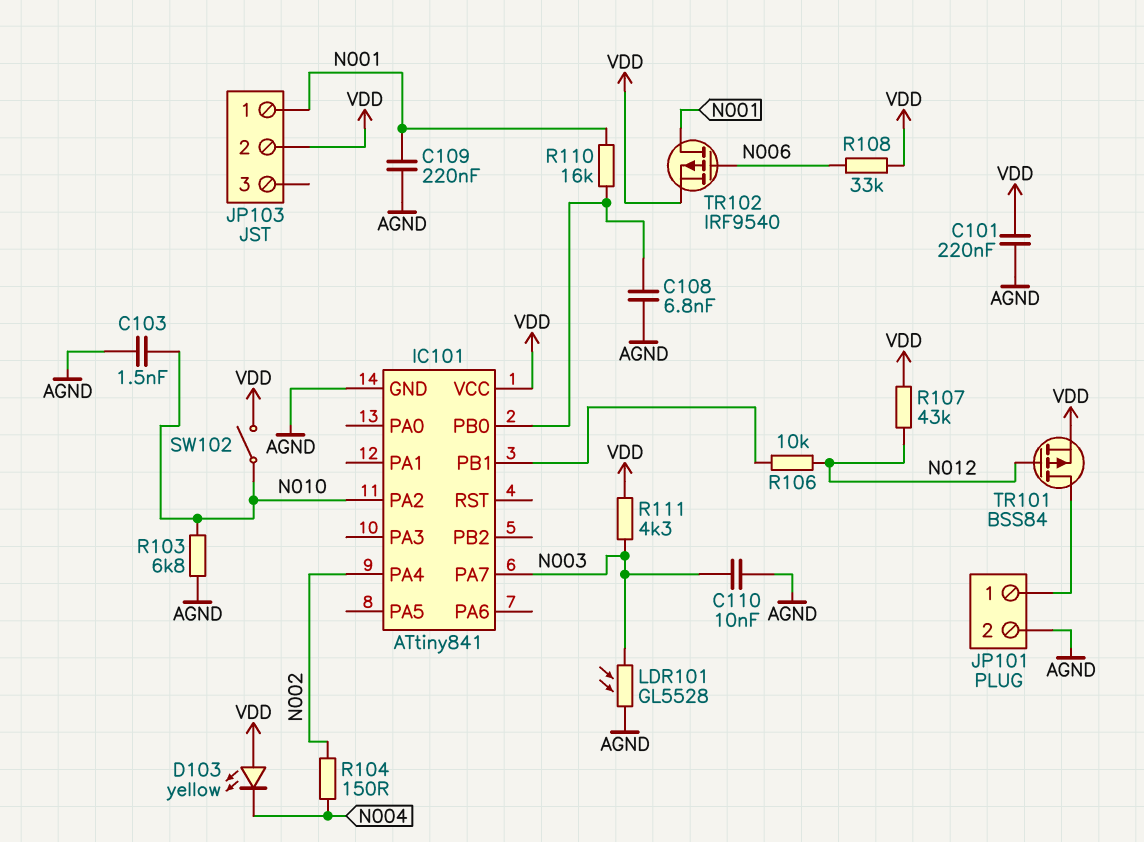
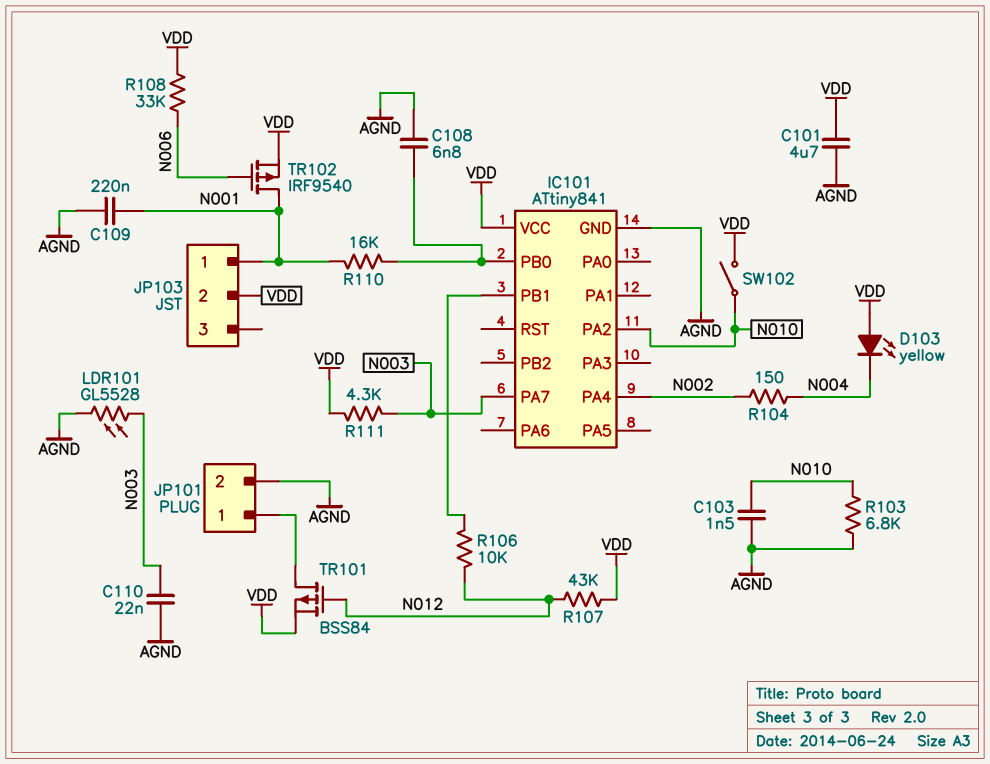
C101: 220nF (AGND, VDD) -> 4.7uF (AGND, VDD)
C110: 10nF (AGND, N003) -> 22nF (AGND, N003)

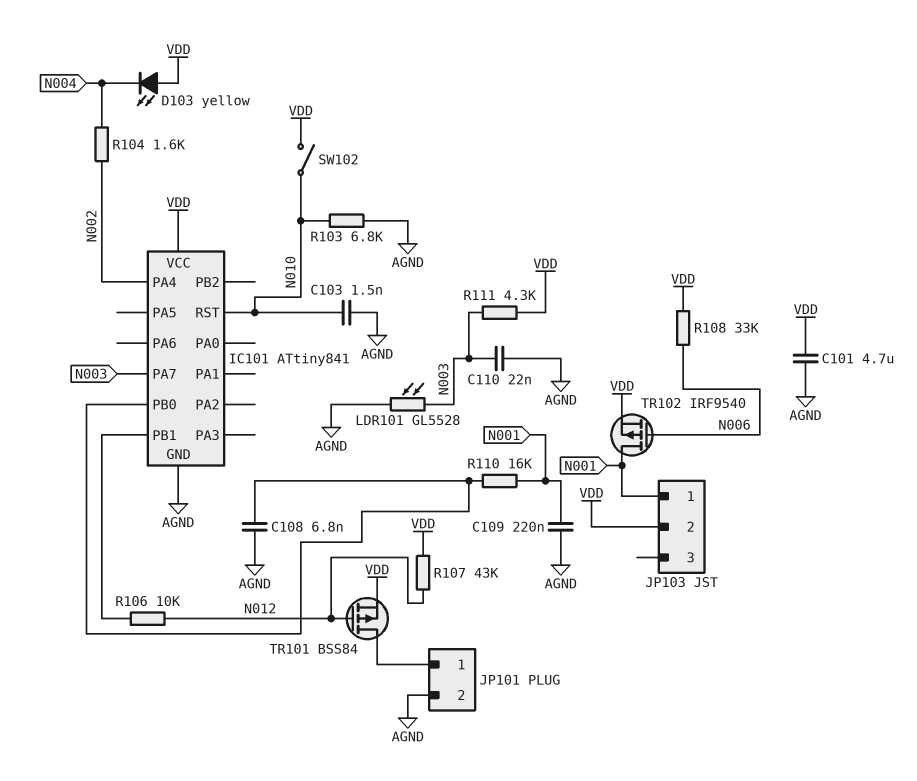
IC101 pin PA2: N010 -> none
IC101 pin RST: none -> N010
R104: 150 (N002, N004) -> 1.6k (N002, N004)

